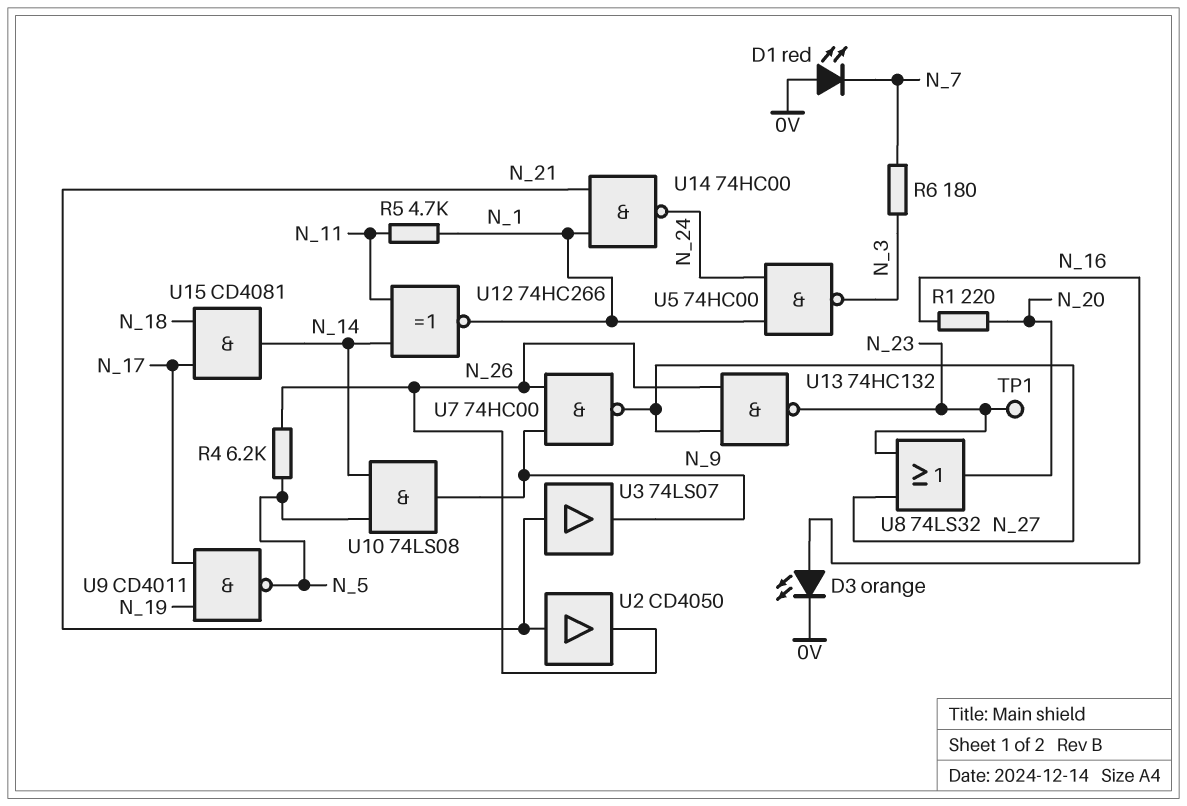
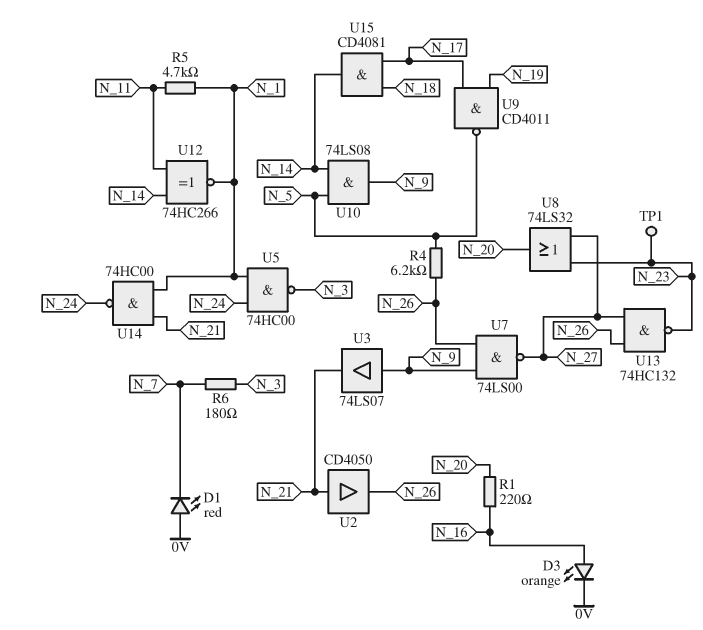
U3: buffer 74LS07 (in N_21, out N_9) -> buffer 74LS07 (in N_9, out N_21)
U7: NAND 74HC00 (in N_9, in N_26, out N_27) -> NAND 74LS00 (in N_9, in N_26, out N_27)

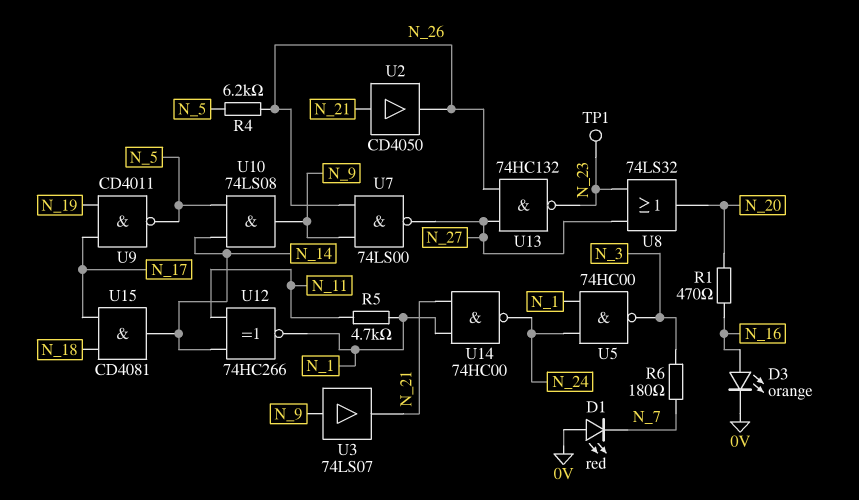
R1: 220 (N_16, N_20) -> 470 (N_16, N_20)

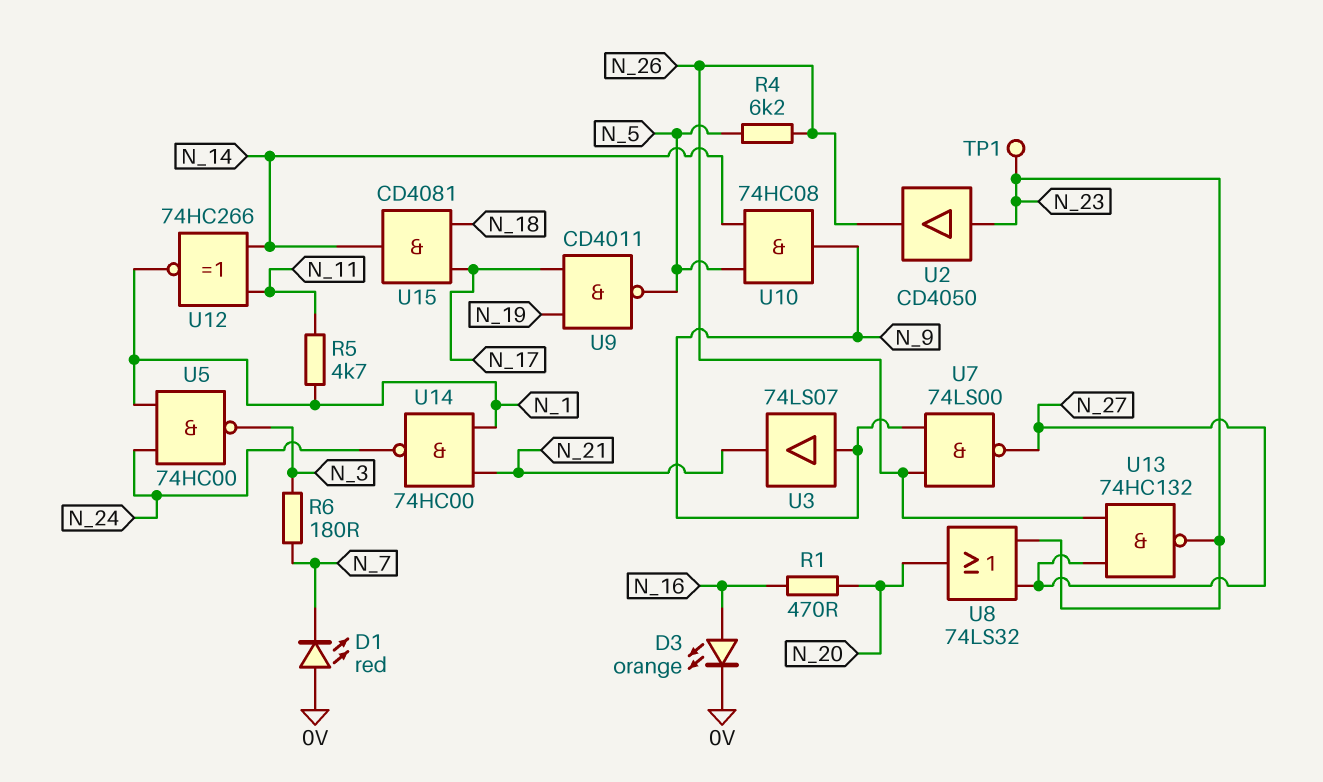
U2: buffer CD4050 (in N_21, out N_26) -> buffer CD4050 (in N_23, out N_26)
U10: AND 74LS08 (in N_5, in N_14, out N_9) -> AND 74HC08 (in N_5, in N_14, out N_9)

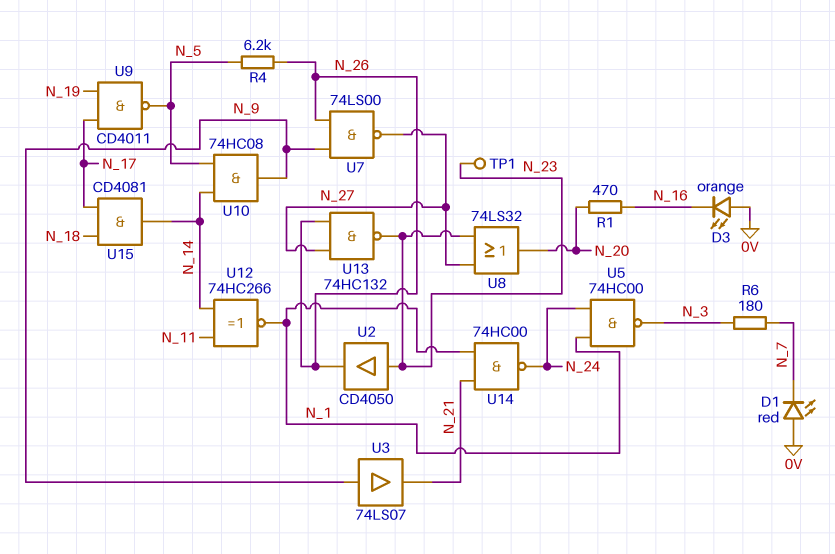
D3: LED orange (A N_16, K 0V) -> LED orange (A 0V, K N_16)
R5: 4.7k (N_1, N_11) -> none

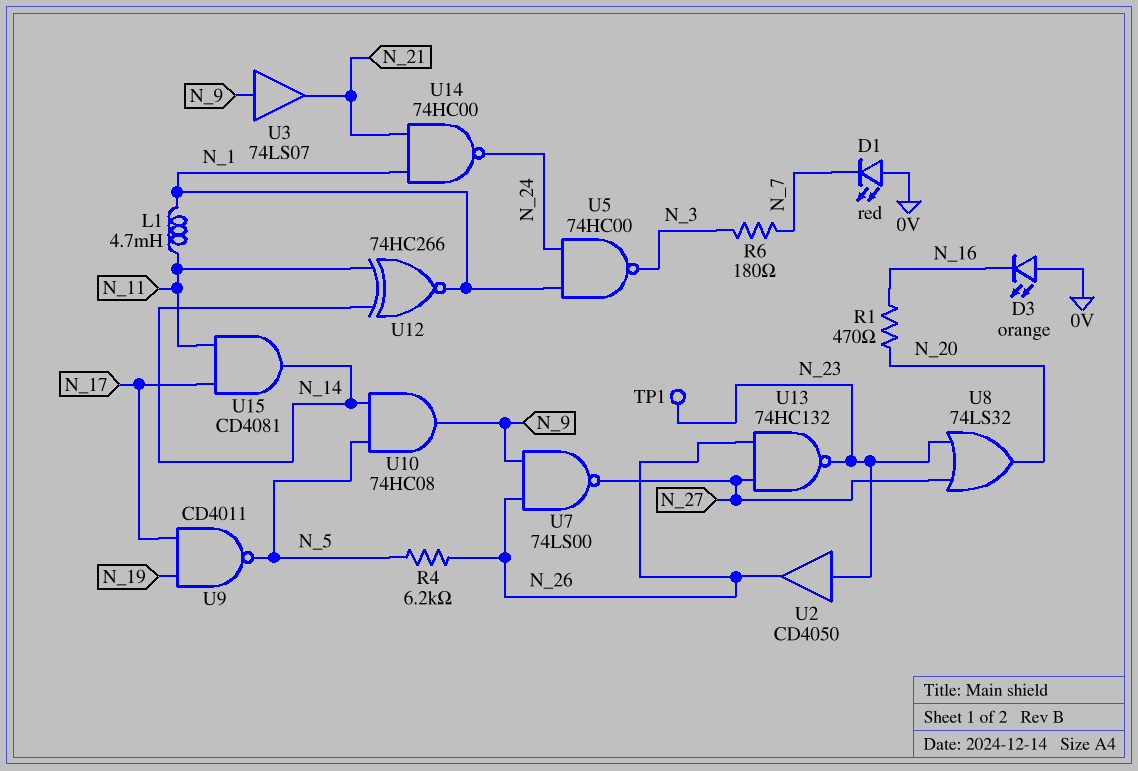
L1: none -> 4.7mH (N_1, N_11)
U15: AND CD4081 (in N_17, in N_18, out N_14) -> AND CD4081 (in N_11, in N_17, out N_14)

